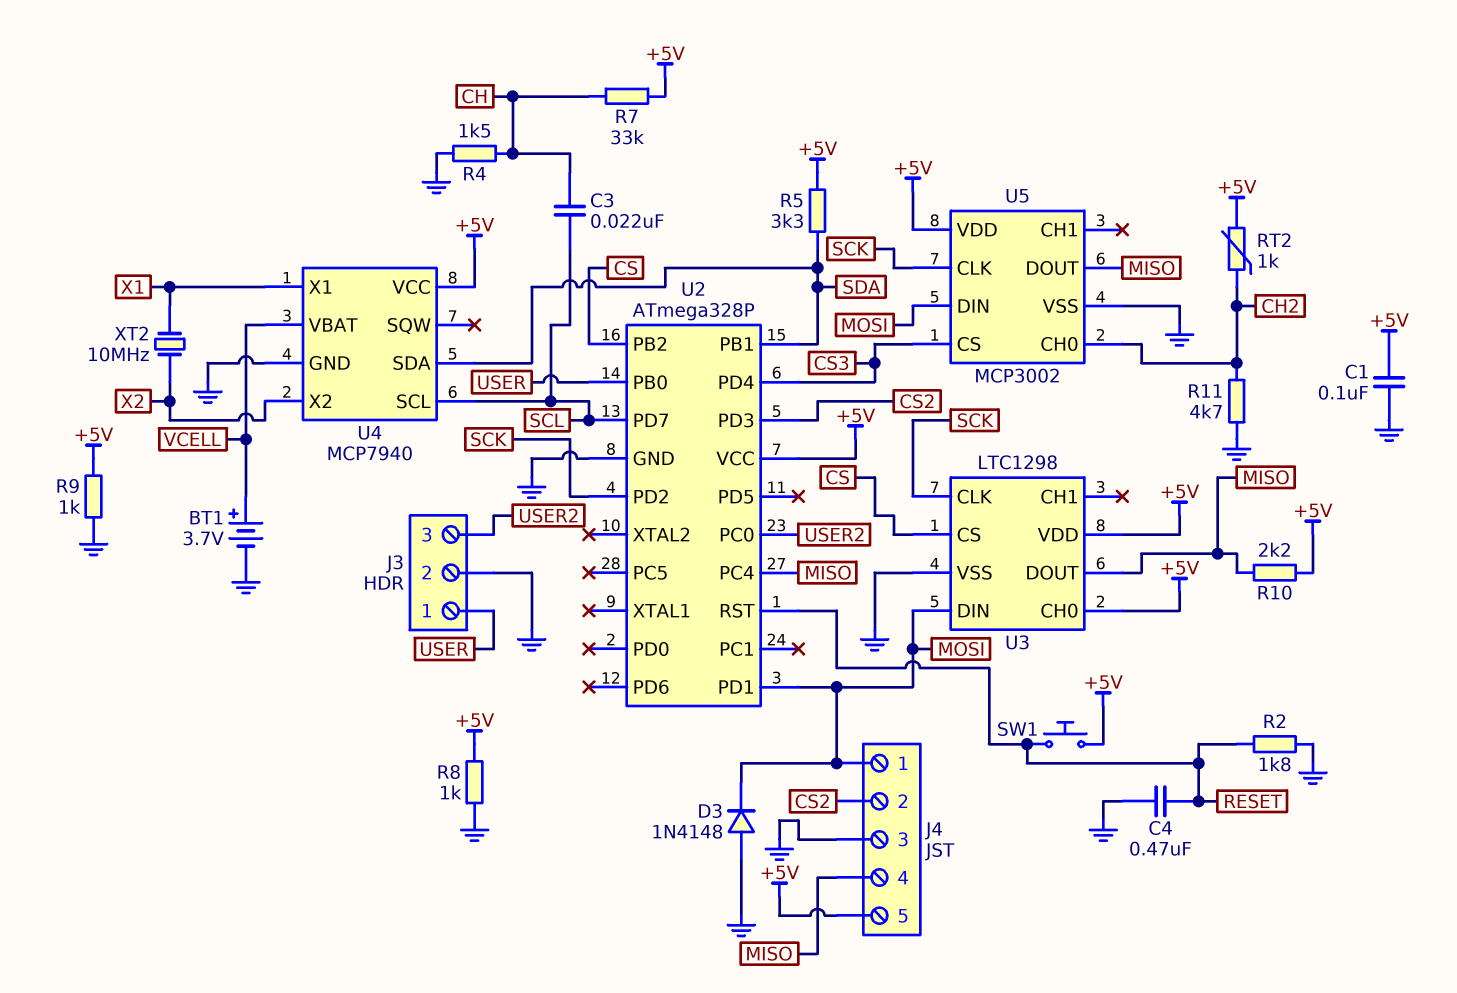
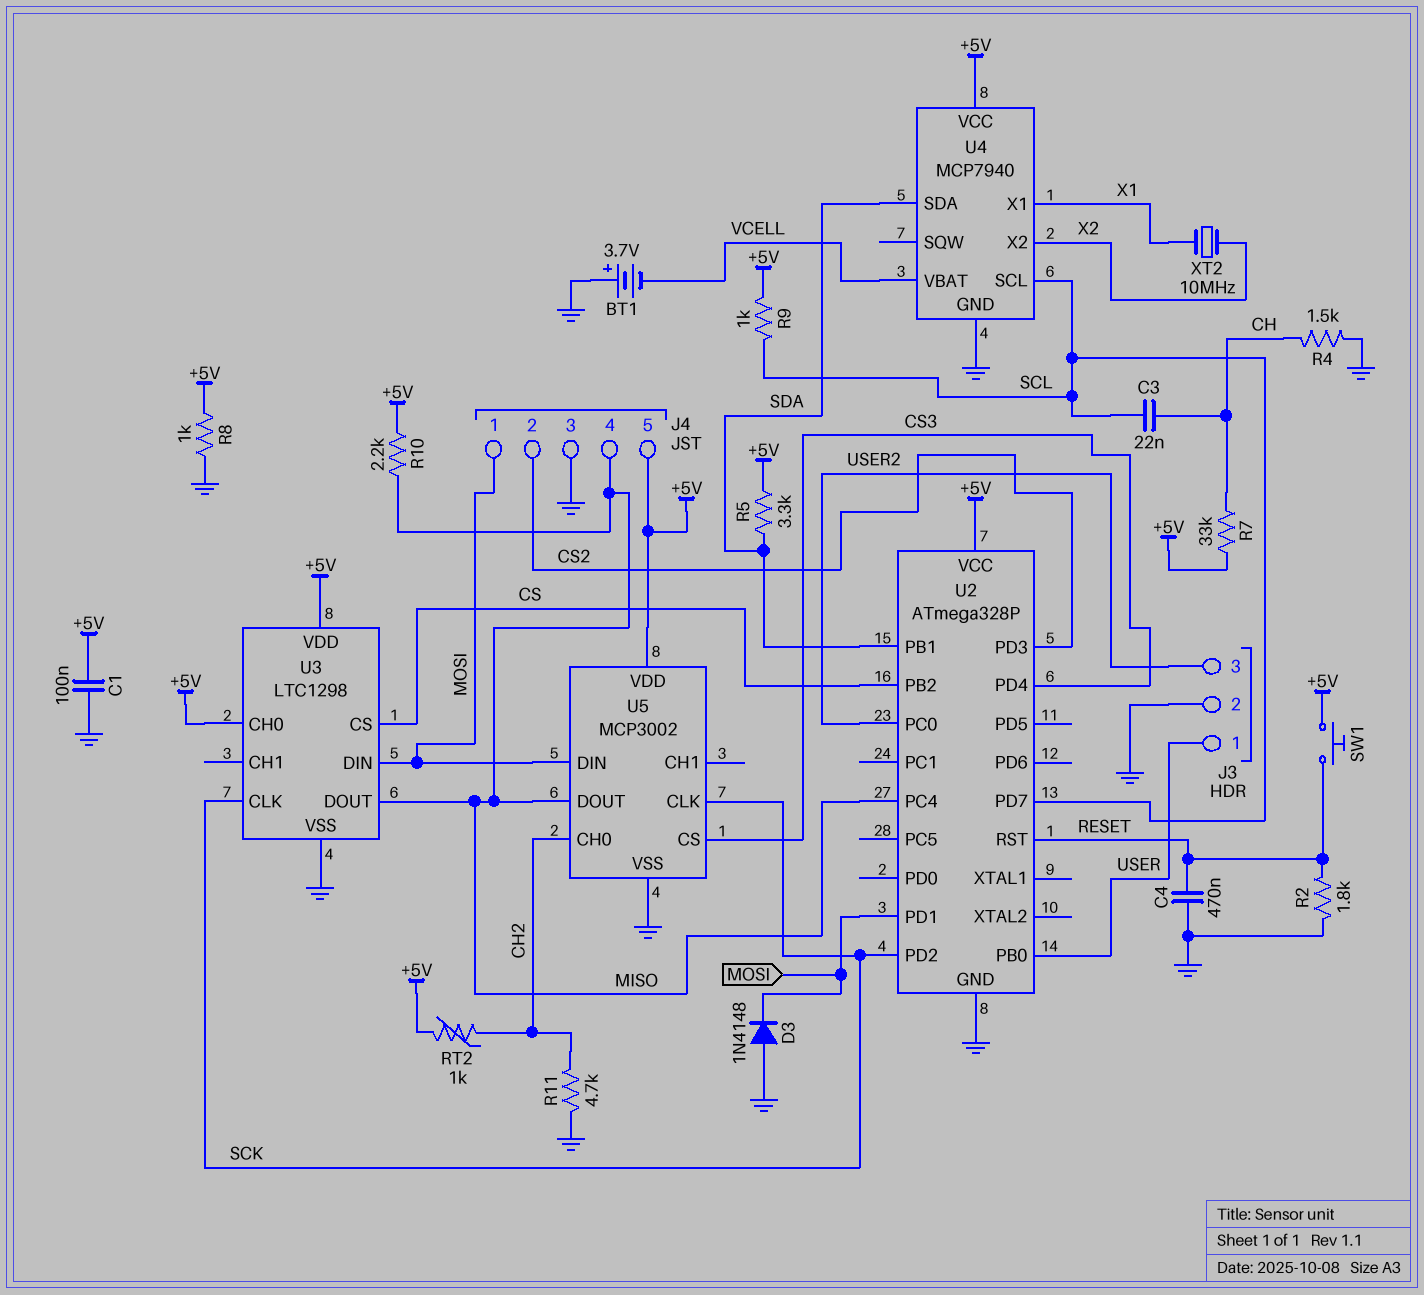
BT1: 3.7V (plus VCELL, minus GND) -> 3.7V (plus GND, minus VCELL)
R9: 1k (+5V, GND) -> 1k (+5V, SCL)

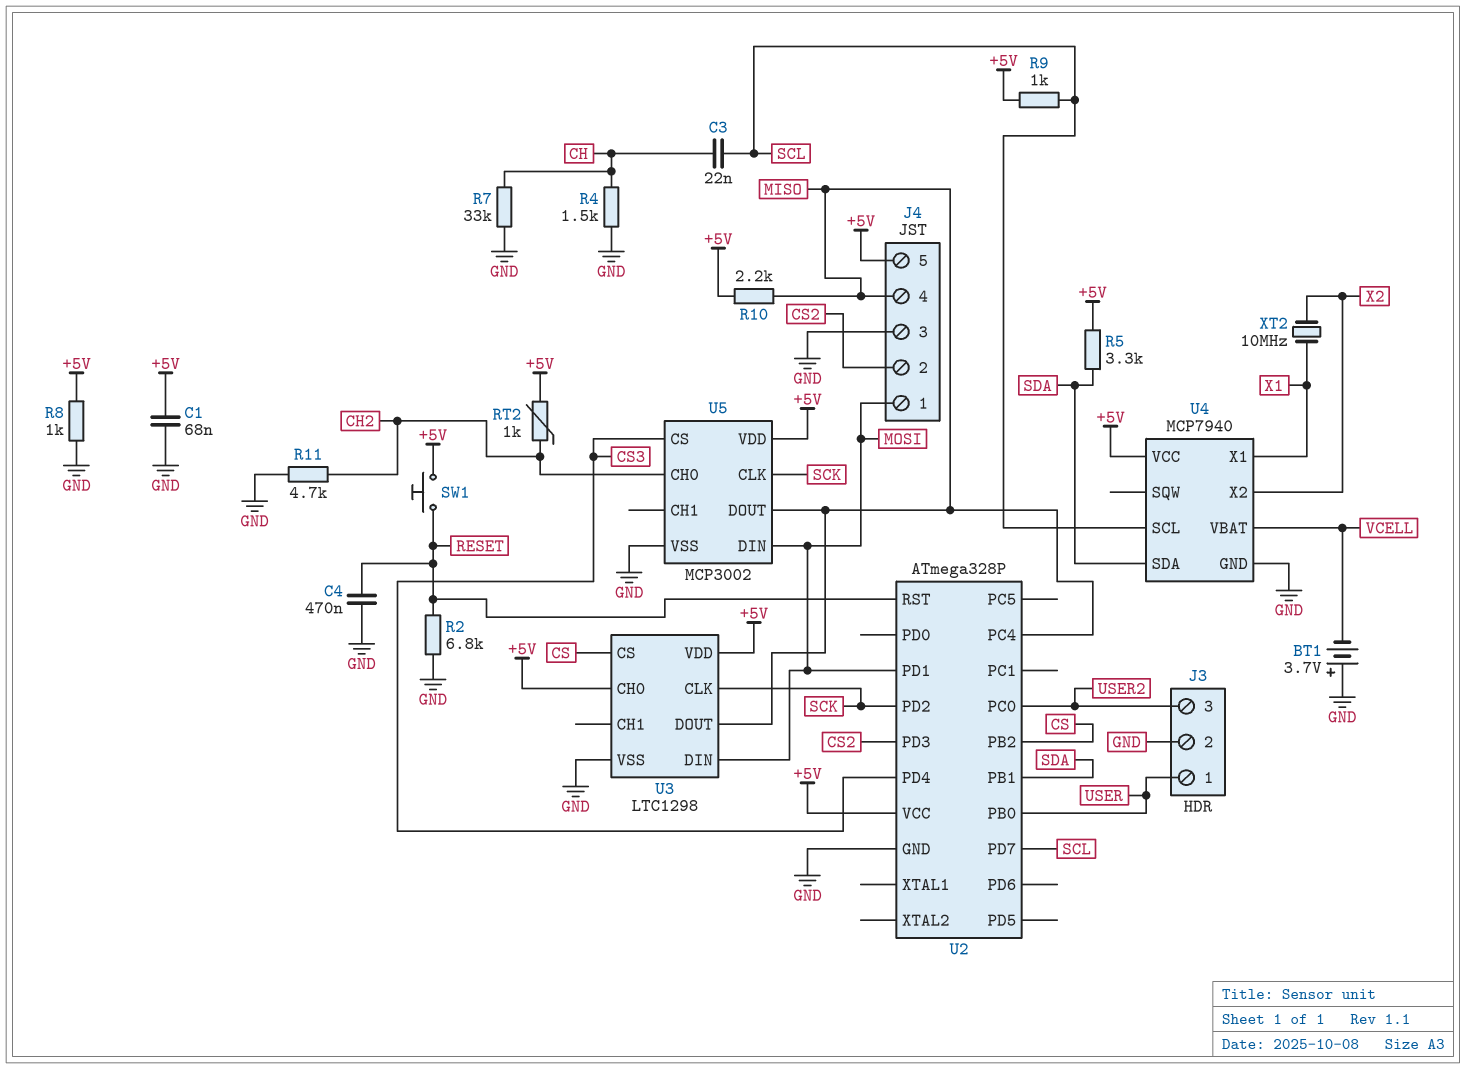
C1: 100nF (+5V, GND) -> 68nF (+5V, GND)
D3: diode 1N4148 (A GND, K MOSI) -> none
R2: 1.8k (GND, RESET) -> 6.8k (GND, RESET)
R7: 33k (+5V, CH) -> 33k (CH, GND)

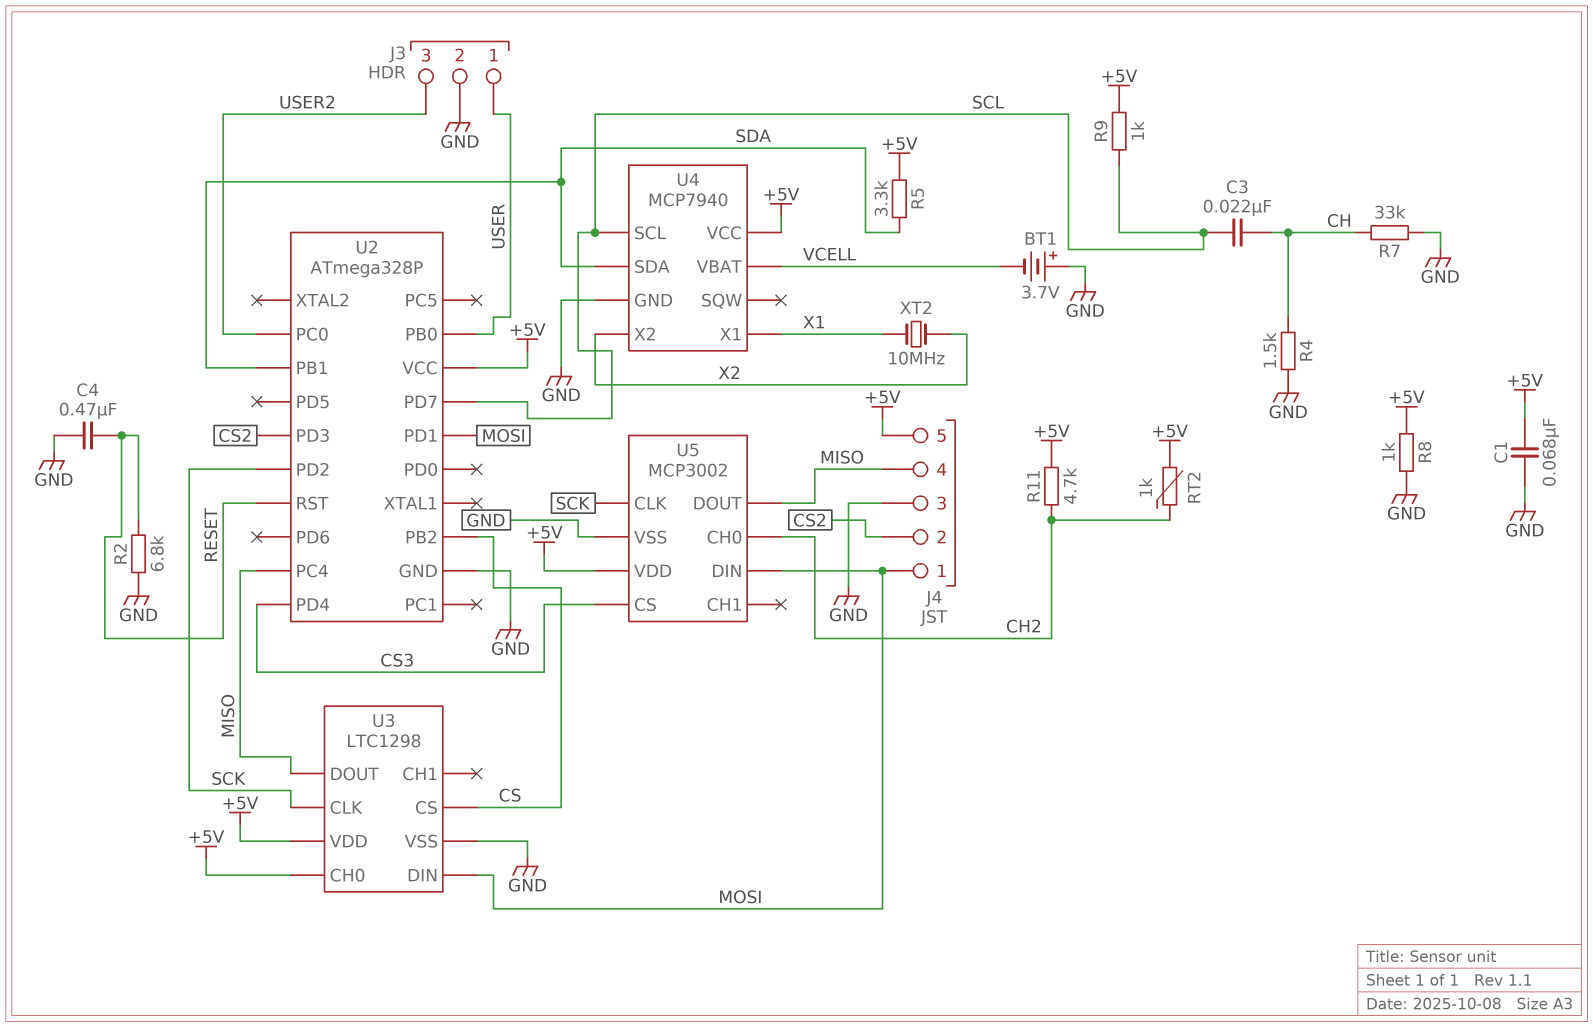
R10: 2.2k (+5V, MISO) -> none
R11: 4.7k (CH2, GND) -> 4.7k (+5V, CH2)
SW1: button (+5V, RESET) -> none

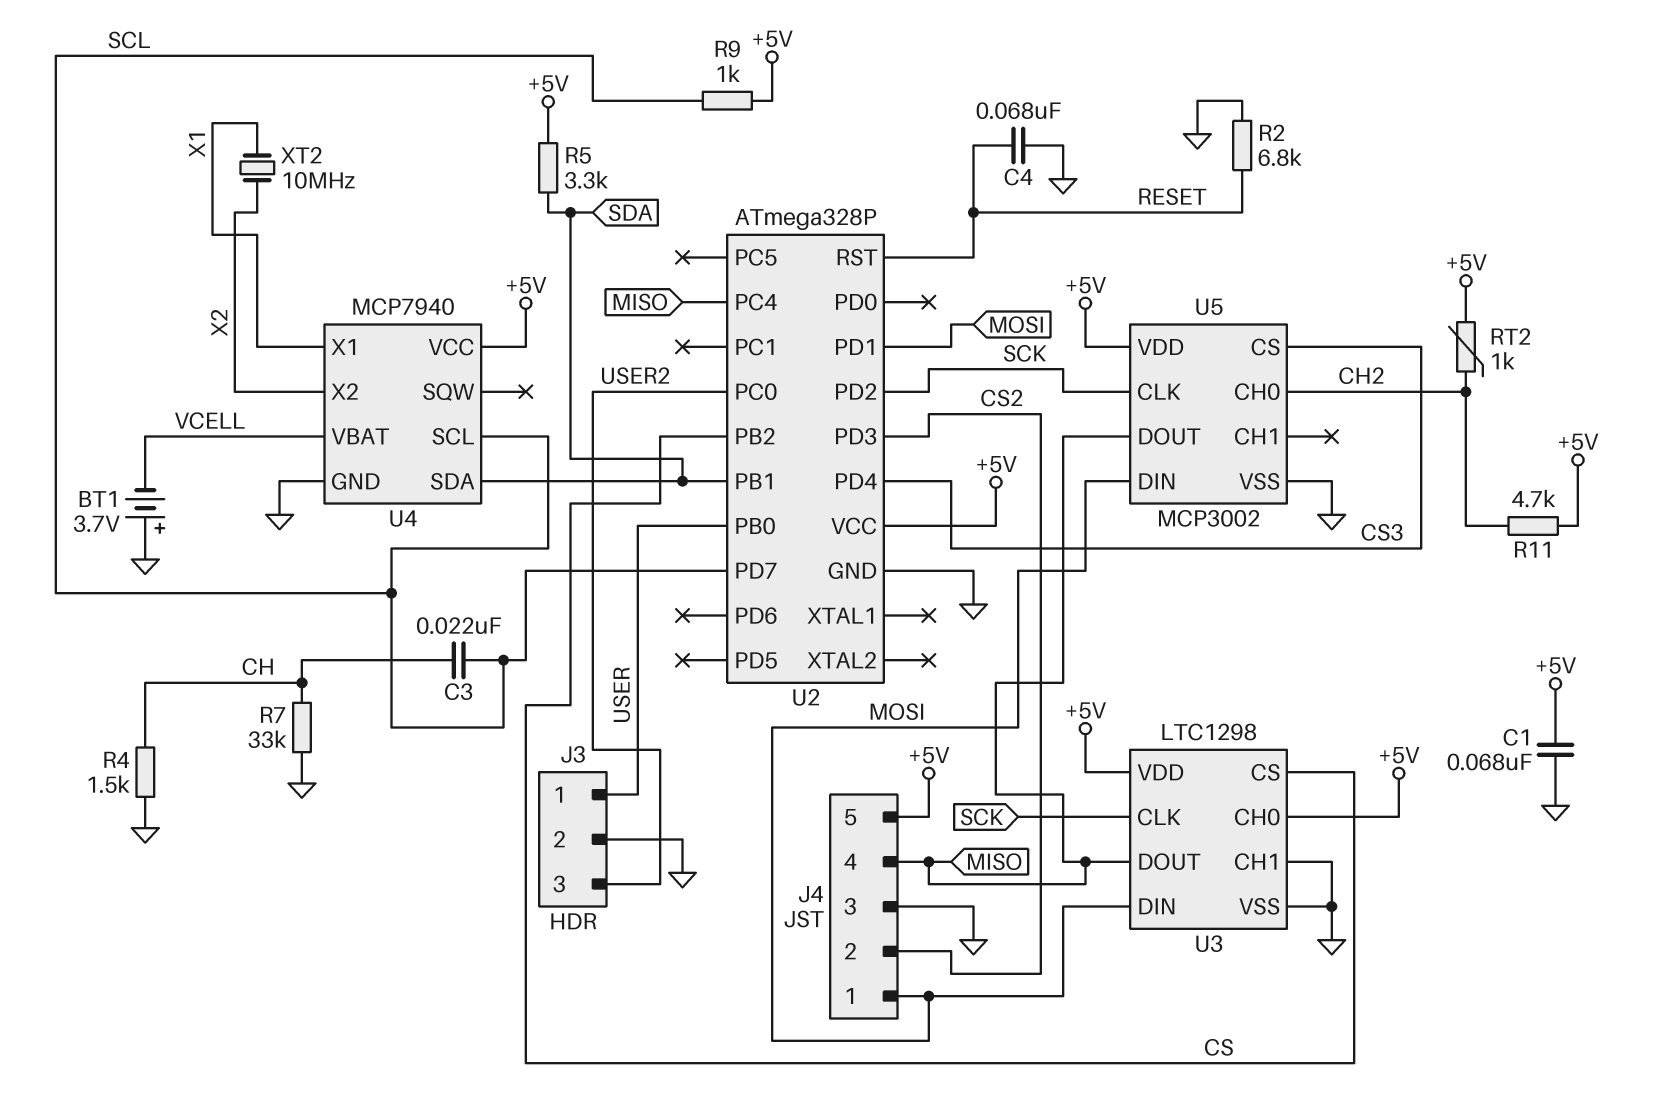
C4: 470nF (GND, RESET) -> 68nF (GND, RESET)
R8: 1k (+5V, GND) -> none
U3 pin CH1: none -> GND

